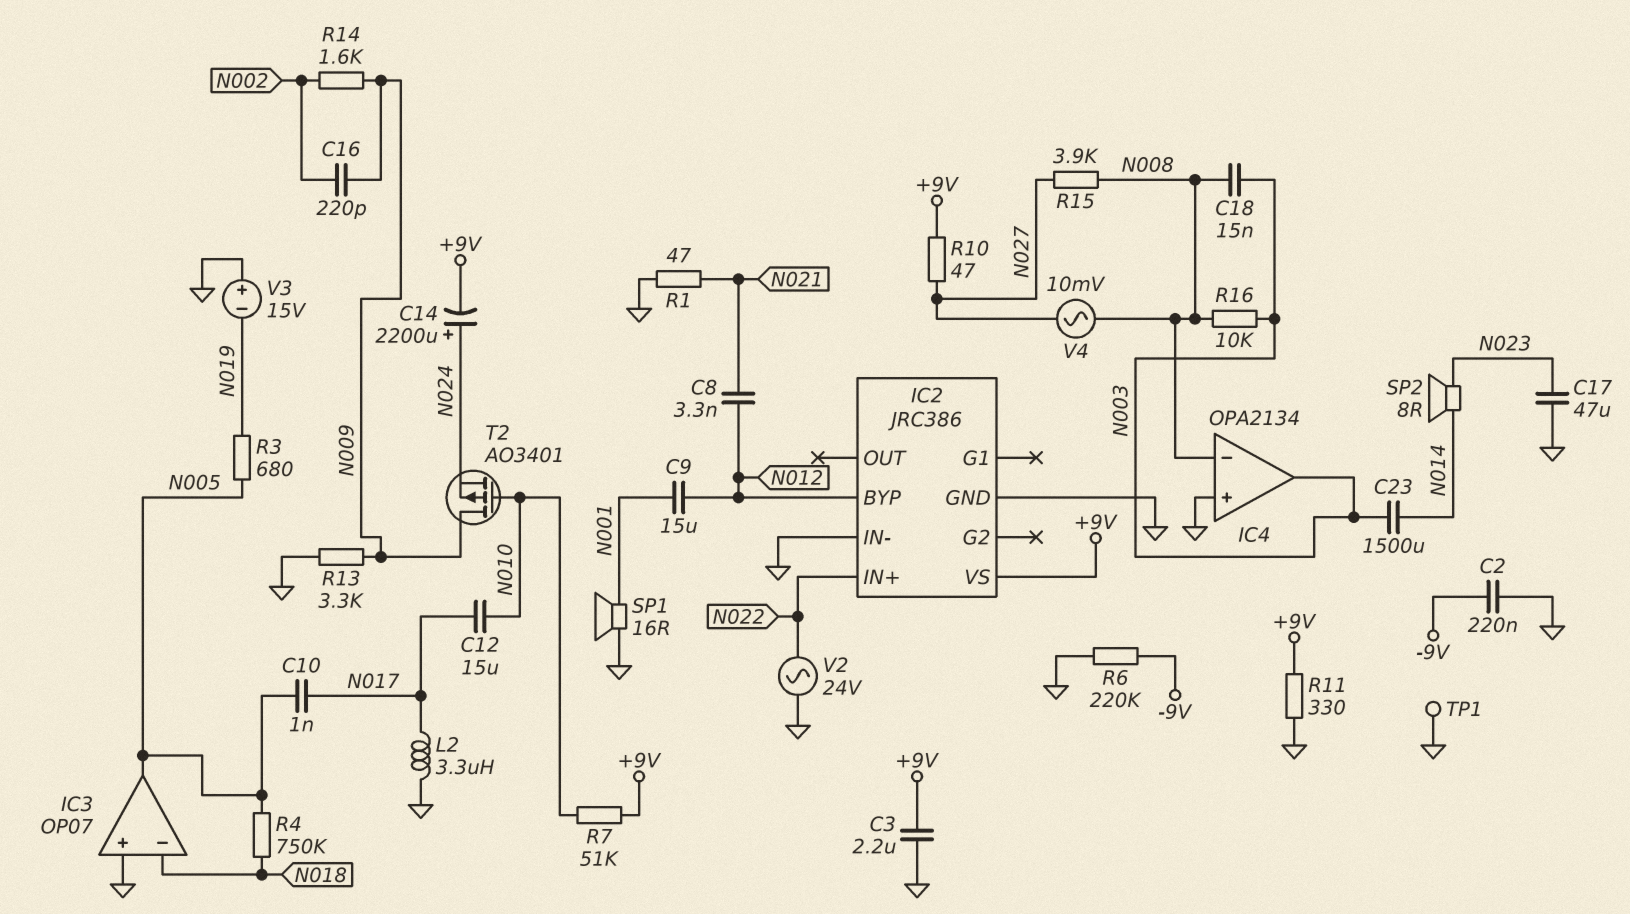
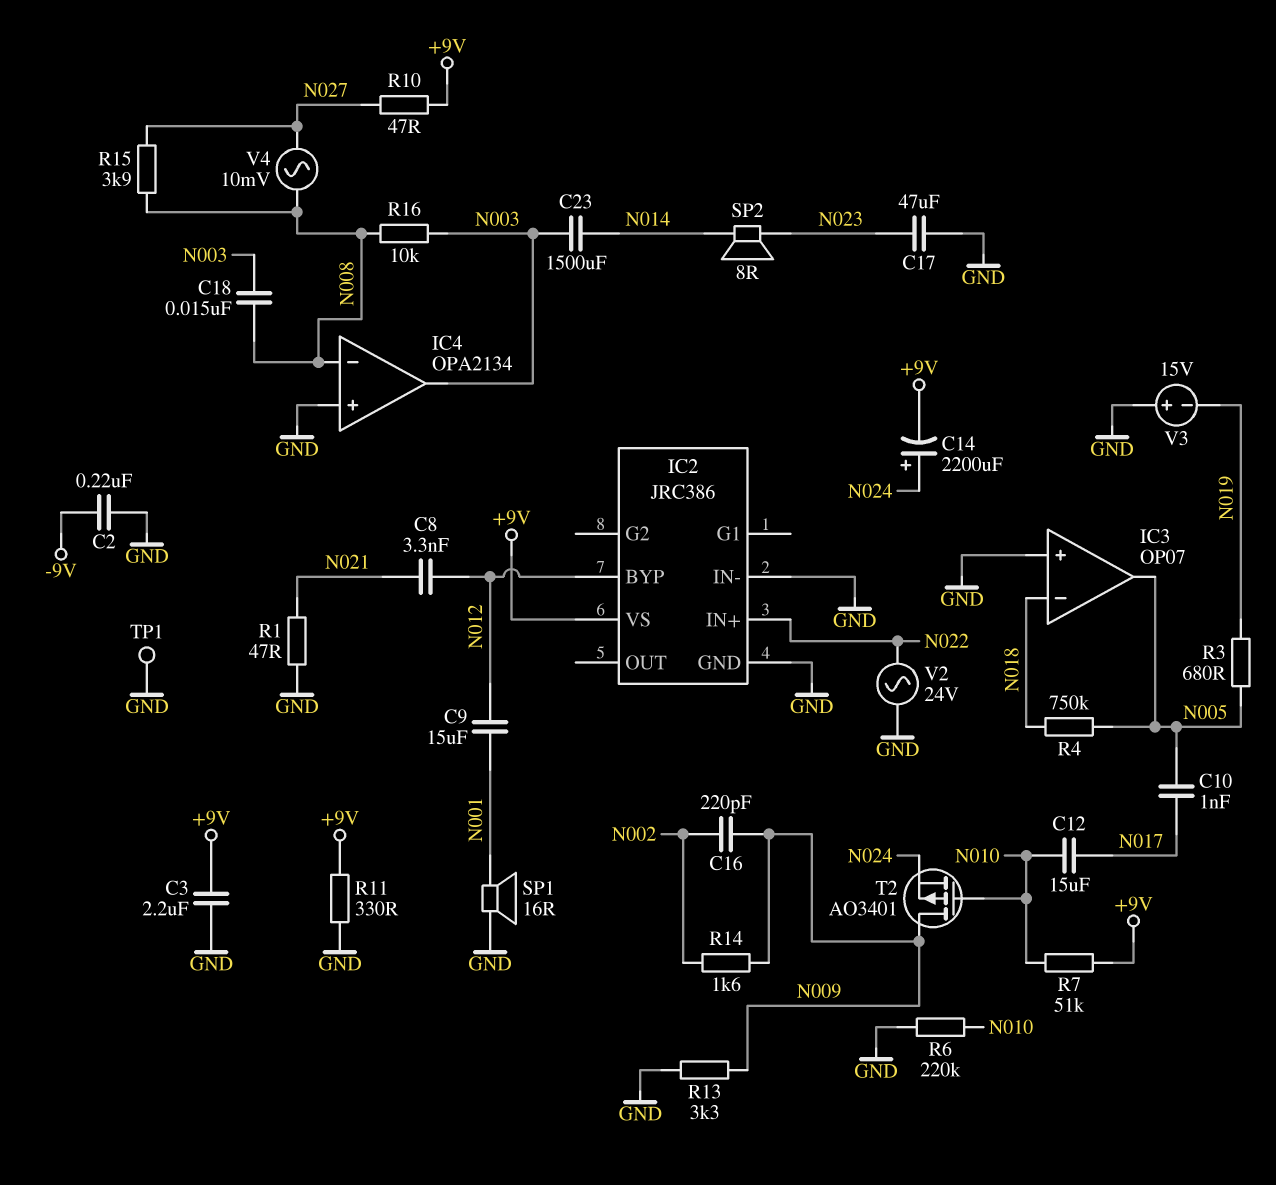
L2: 3.3uH (GND, N017) -> none
R6: 220k (-9V, GND) -> 220k (GND, N010)

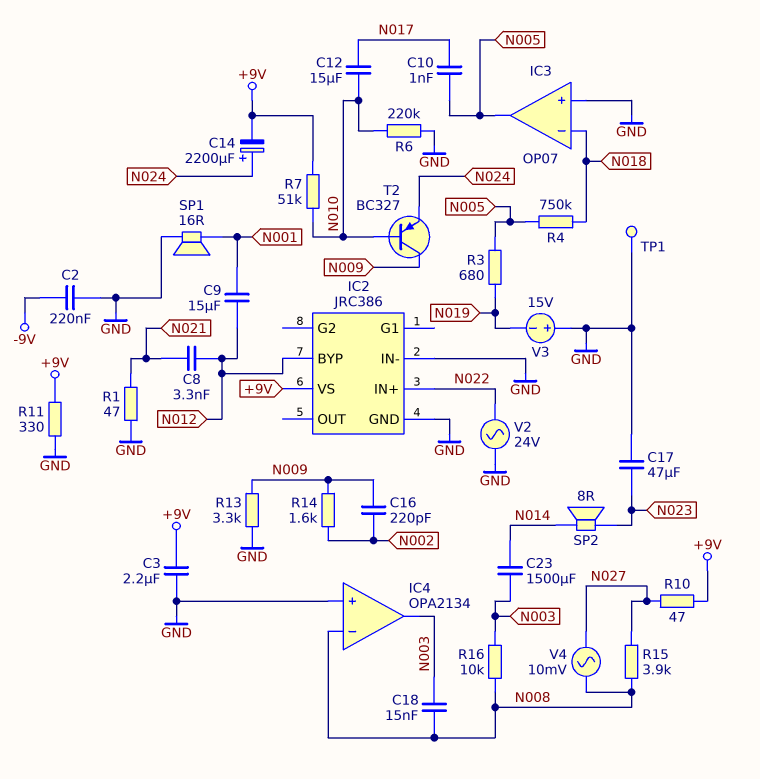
T2: PMOS AO3401 (G N010, D N009, S N024) -> PNP BC327 (B N010, C N009, E N024)

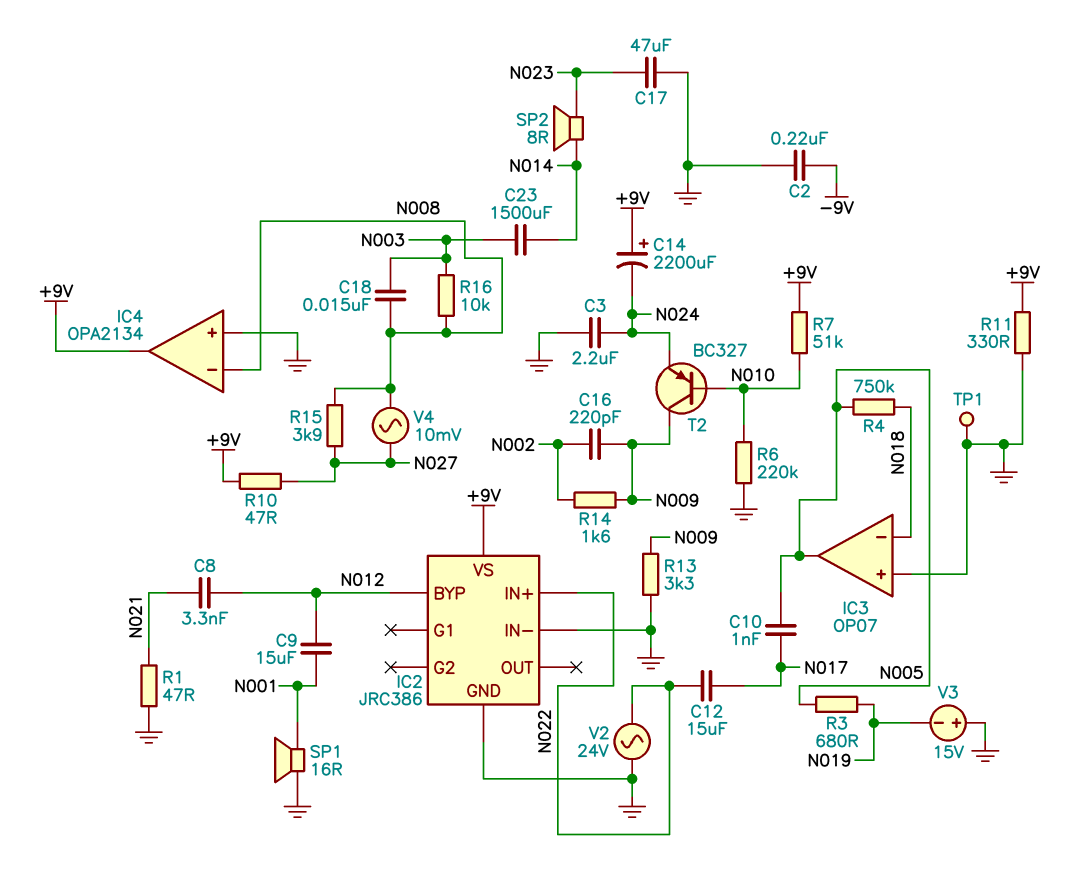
C3: 2.2uF (+9V, GND) -> 2.2uF (GND, N024)
C12: 15uF (N010, N017) -> 15uF (N017, N022)
C14: 2200uF (plus N024, minus +9V) -> 2200uF (plus +9V, minus N024)
IC4 pin out: N003 -> +9V

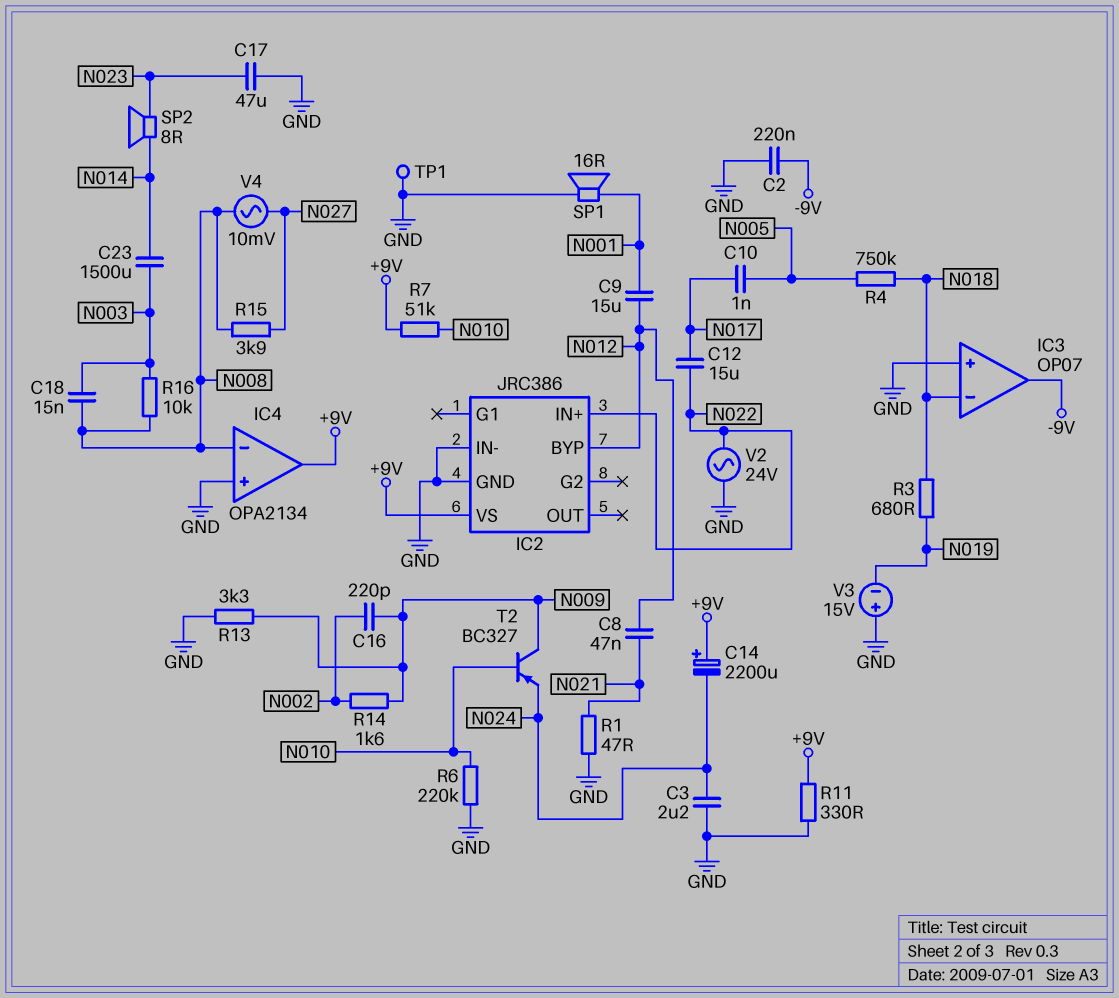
C8: 3.3nF (N012, N021) -> 47nF (N012, N021)
IC3 pin out: N005 -> -9V
R3: 680 (N005, N019) -> 680 (N018, N019)
R10: 47 (+9V, N027) -> none

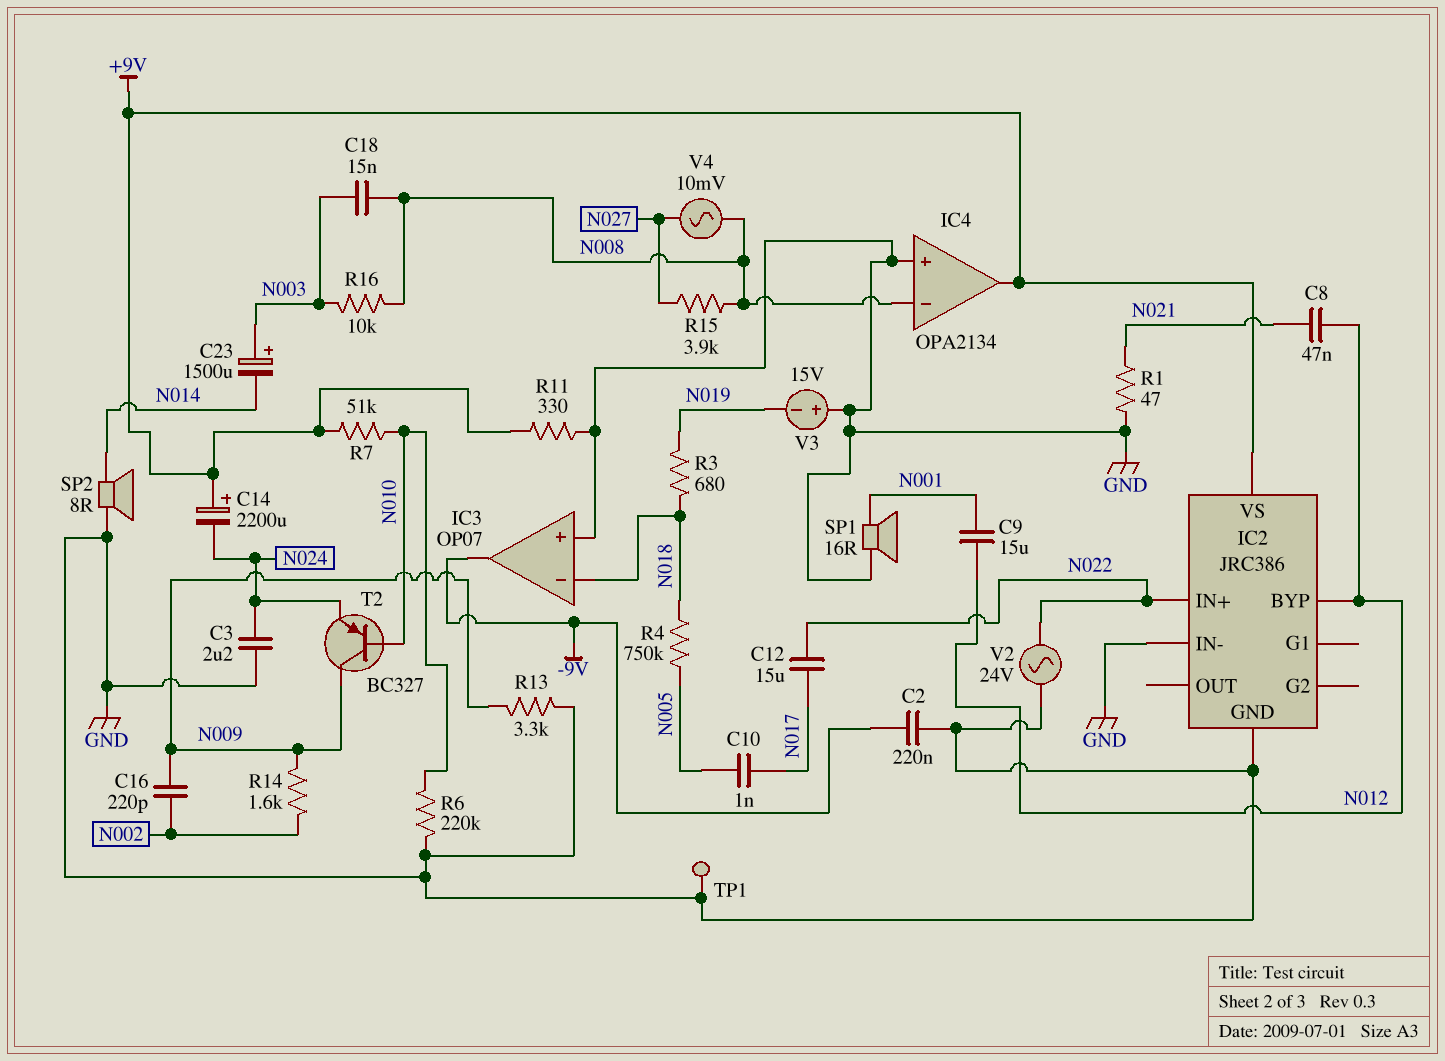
C17: 47uF (GND, N023) -> none
C23: 1500uF (N003, N014) -> 1500uF (plus N003, minus N014)
SP2: speaker 8R (N014, N023) -> speaker 8R (GND, N014)

